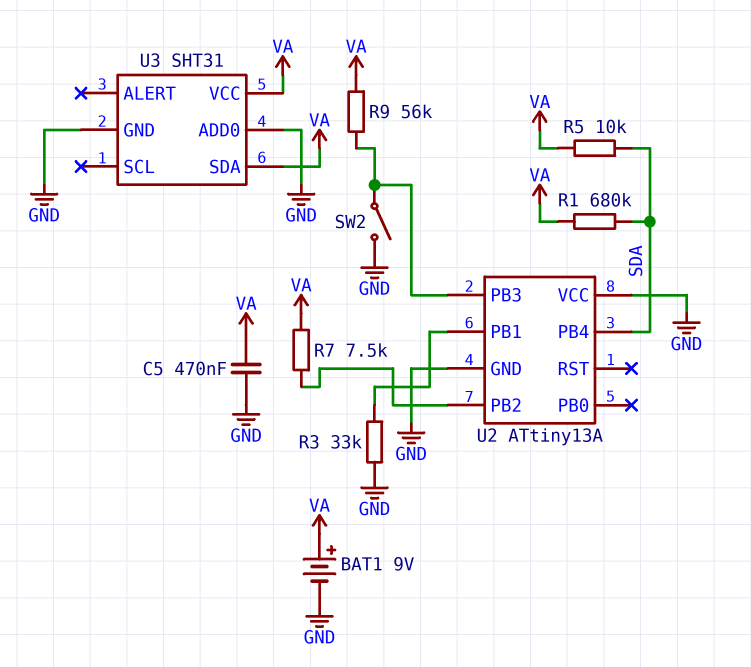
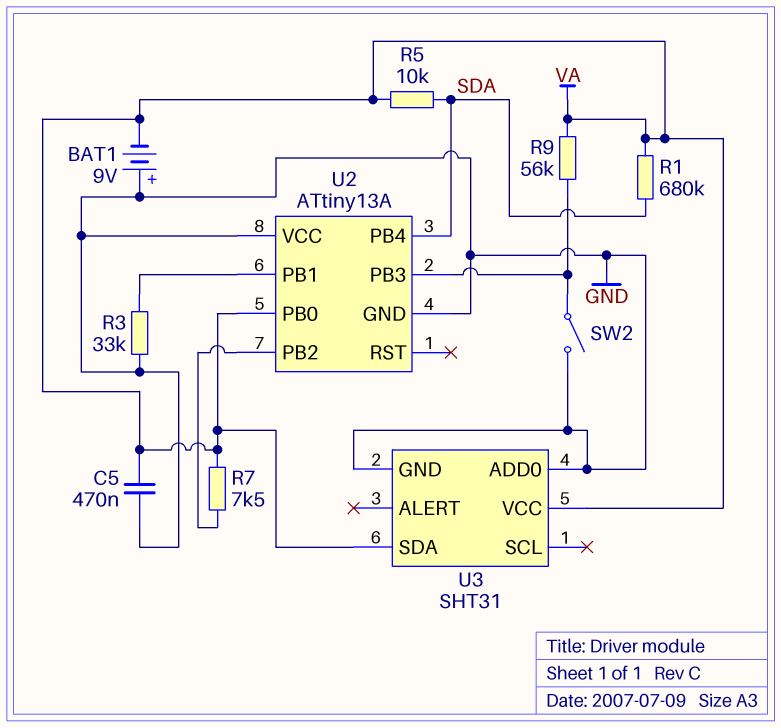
BAT1: 9V (plus VA, minus GND) -> 9V (plus GND, minus VA)
U2 pin PB0: none -> VA

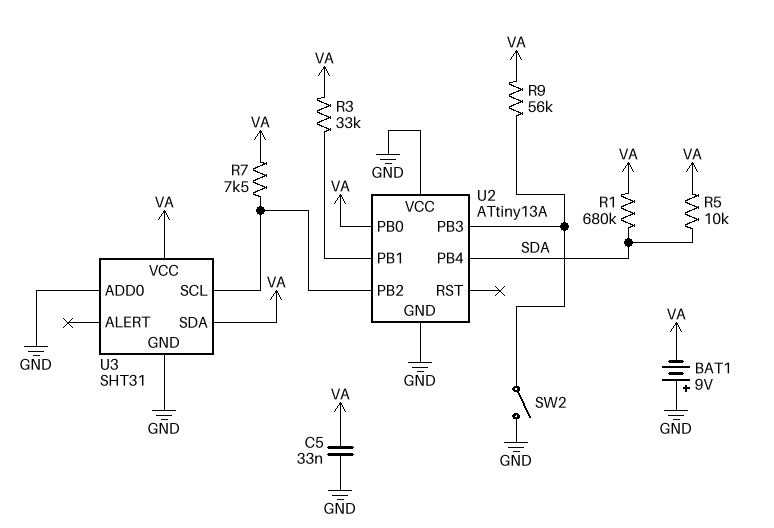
C5: 470nF (GND, VA) -> 33nF (GND, VA)
R3: 33k (GND, U2/PB1) -> 33k (U2/PB1, VA)
U3 pin SCL: none -> U2/PB2

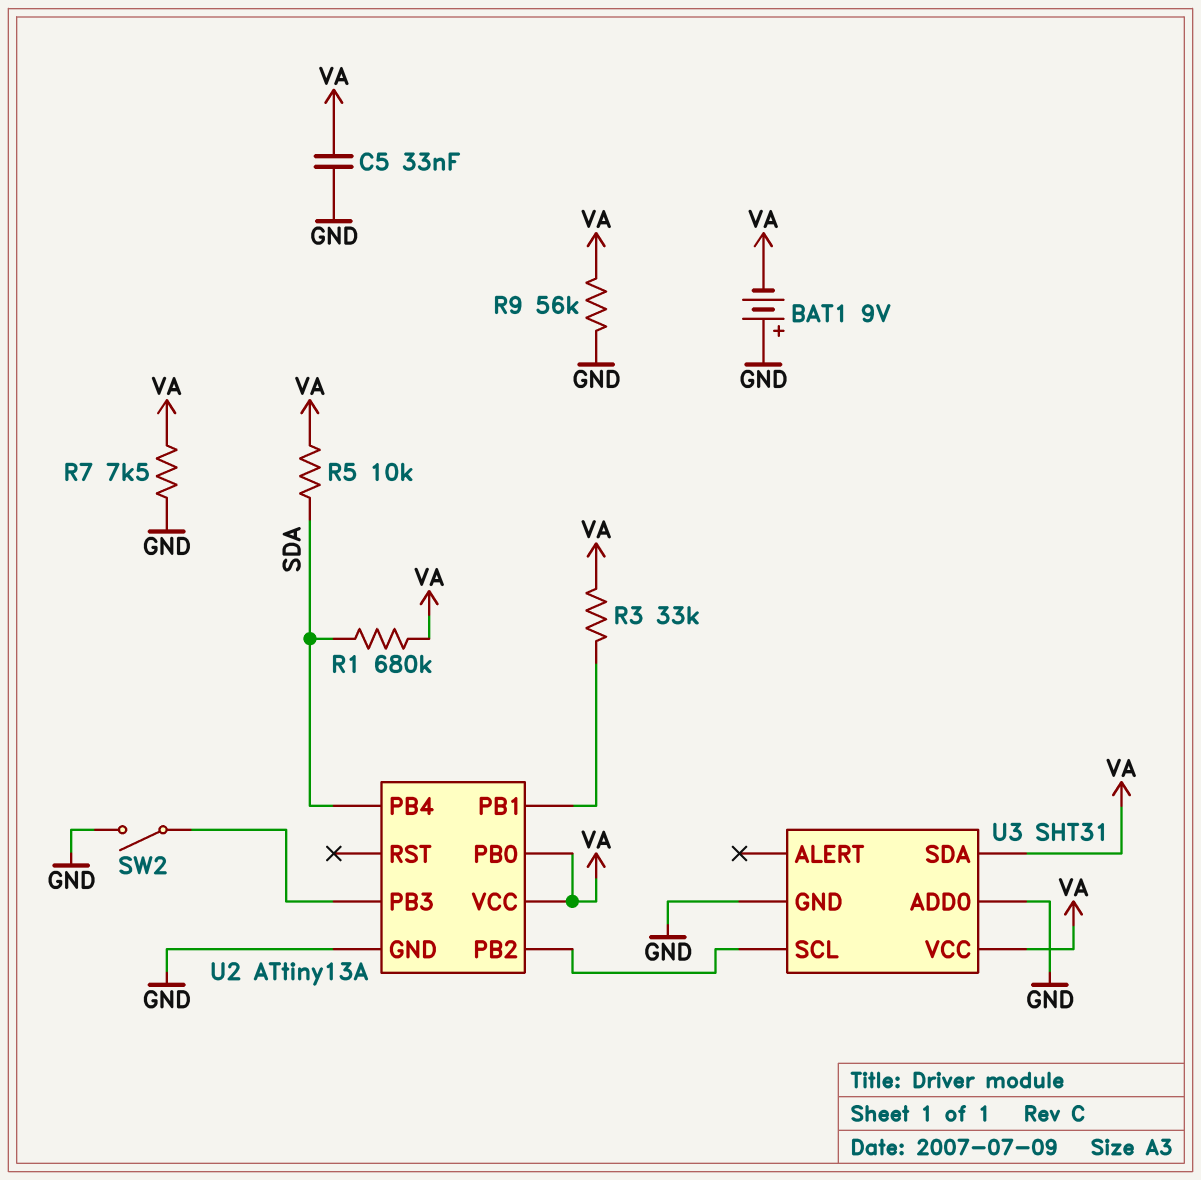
R7: 7.5k (U2/PB2, VA) -> 7.5k (GND, VA)
R9: 56k (U2/PB3, VA) -> 56k (GND, VA)
U2 pin VCC: GND -> VA

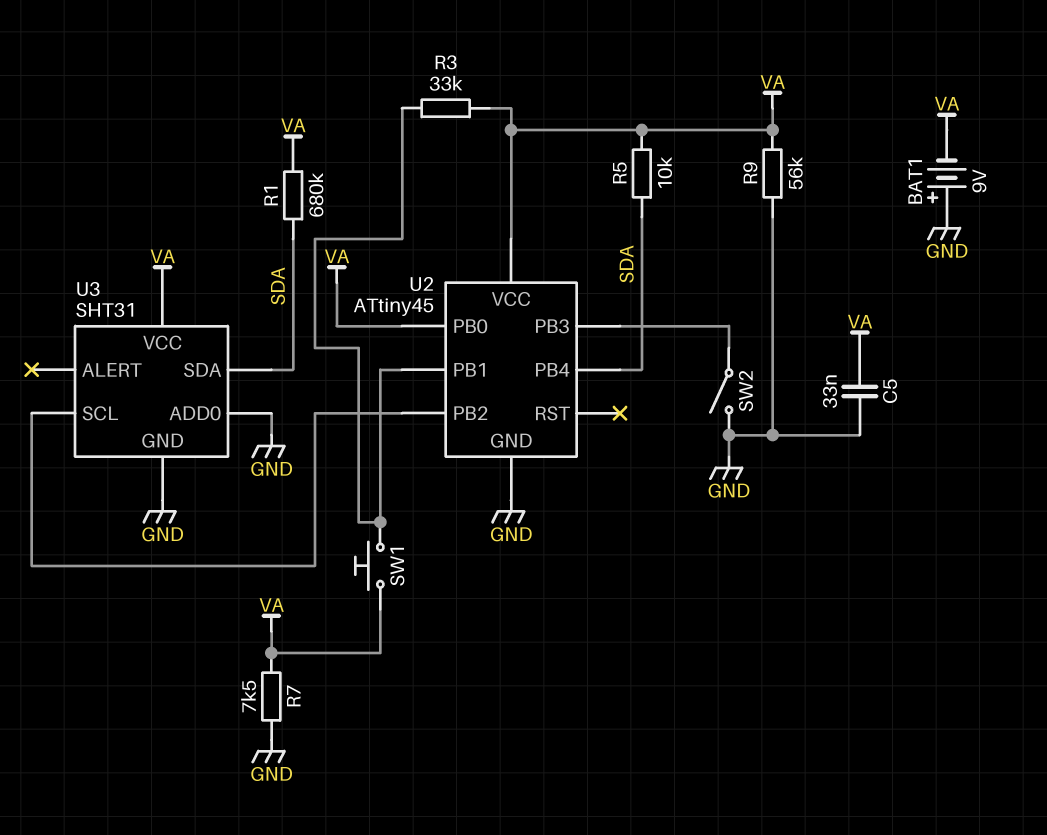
SW1: none -> button (U2/PB1, VA)
U2: ATtiny13A -> ATtiny45
U3 pin SDA: VA -> SDA

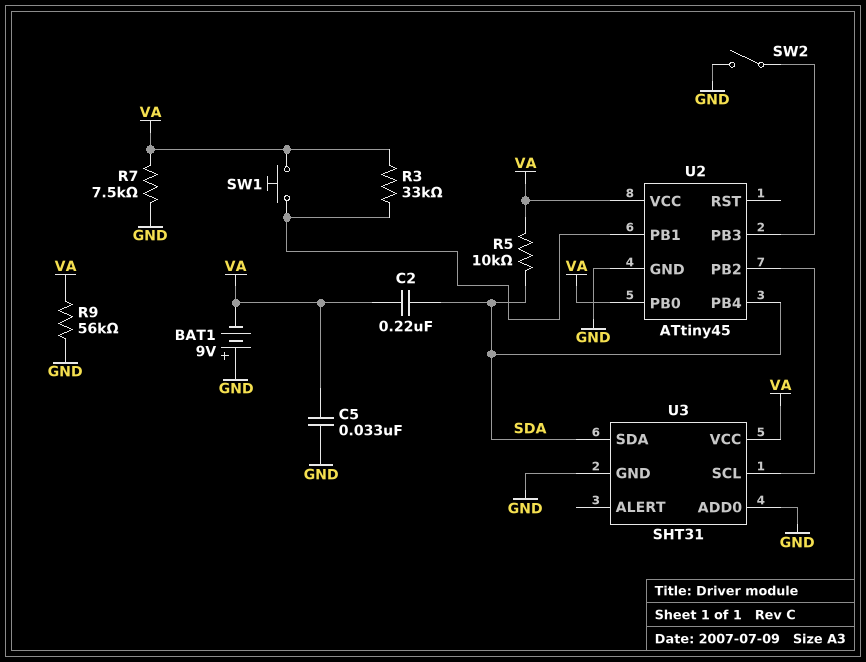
C2: none -> 220nF (SDA, VA)
R1: 680k (SDA, VA) -> none

